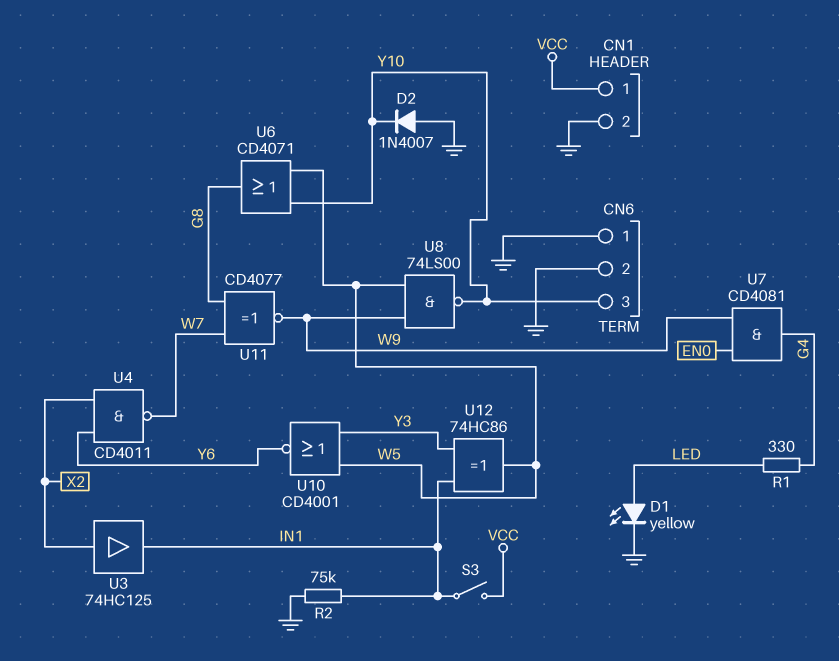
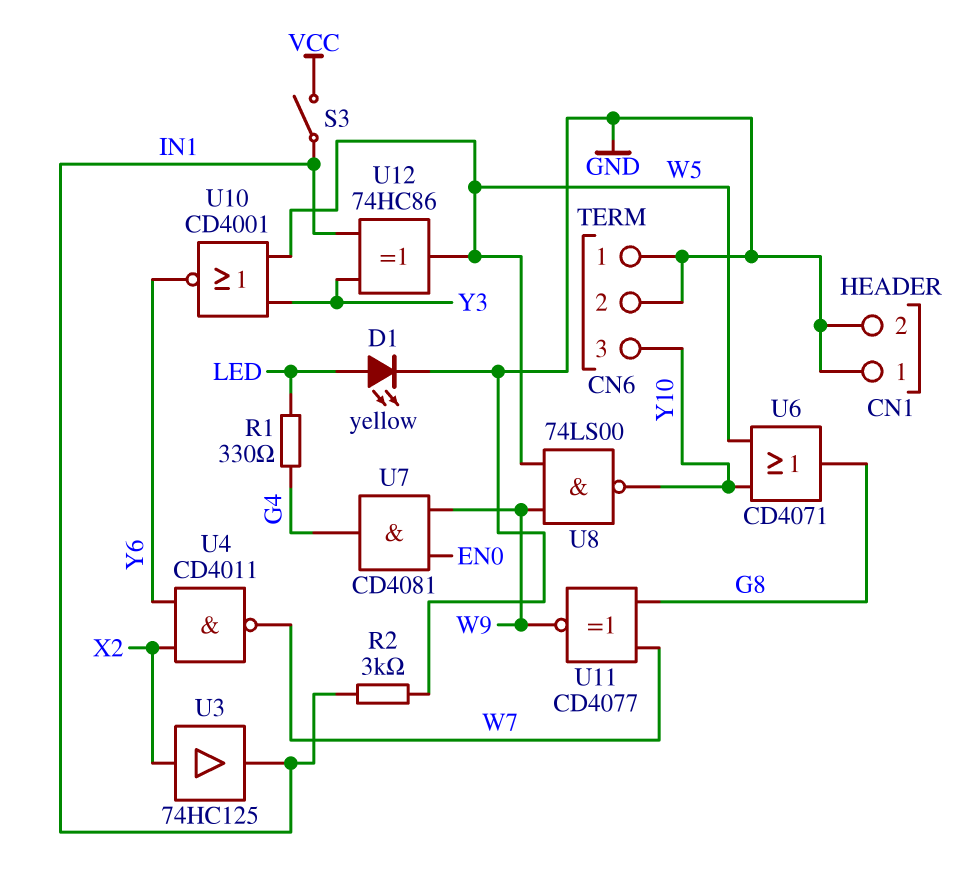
CN1 pin 1: VCC -> GND
D2: diode 1N4007 (A GND, K Y10) -> none
R2: 75k (GND, IN1) -> 3k (GND, IN1)

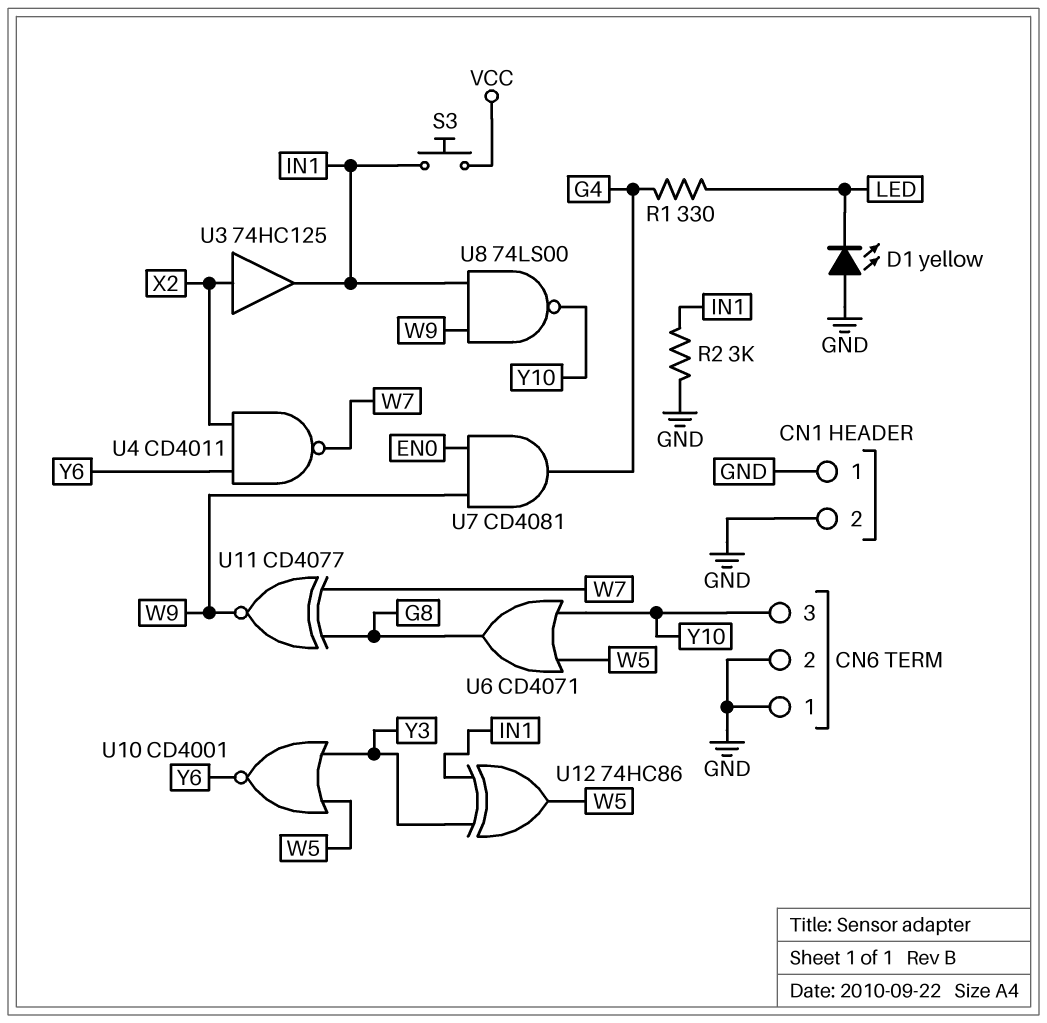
D1: LED yellow (A LED, K GND) -> LED yellow (A GND, K LED)
S3: switch (IN1, VCC) -> button (IN1, VCC)
U8: NAND 74LS00 (in W5, in W9, out Y10) -> NAND 74LS00 (in IN1, in W9, out Y10)

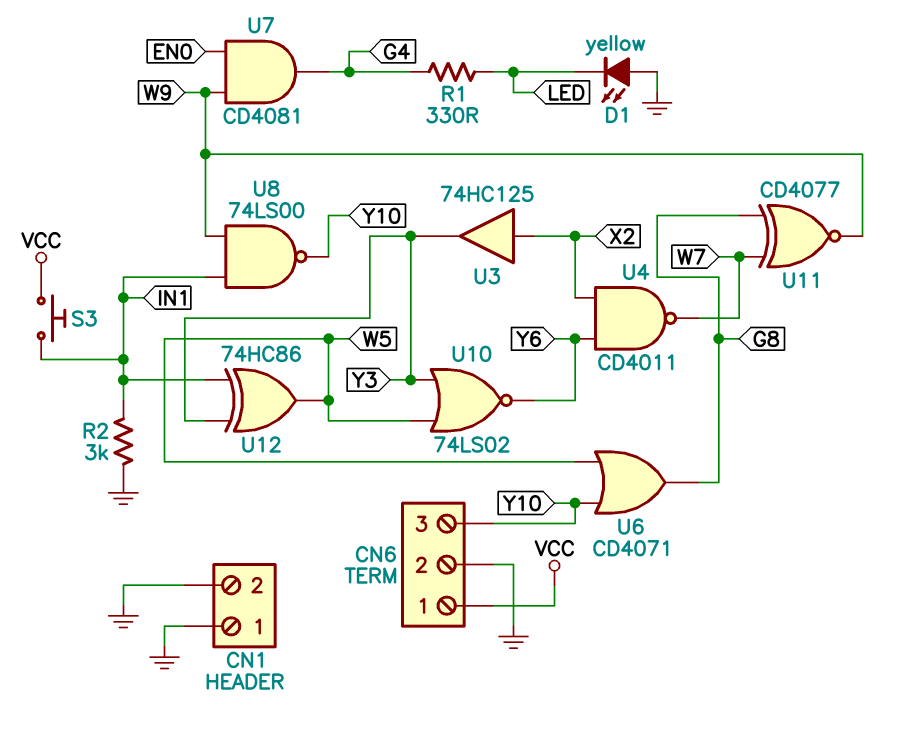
CN6 pin 1: GND -> VCC
U3: buffer 74HC125 (in X2, out IN1) -> buffer 74HC125 (in X2, out Y3)
U10: NOR CD4001 (in W5, in Y3, out Y6) -> NOR 74LS02 (in W5, in Y3, out Y6)

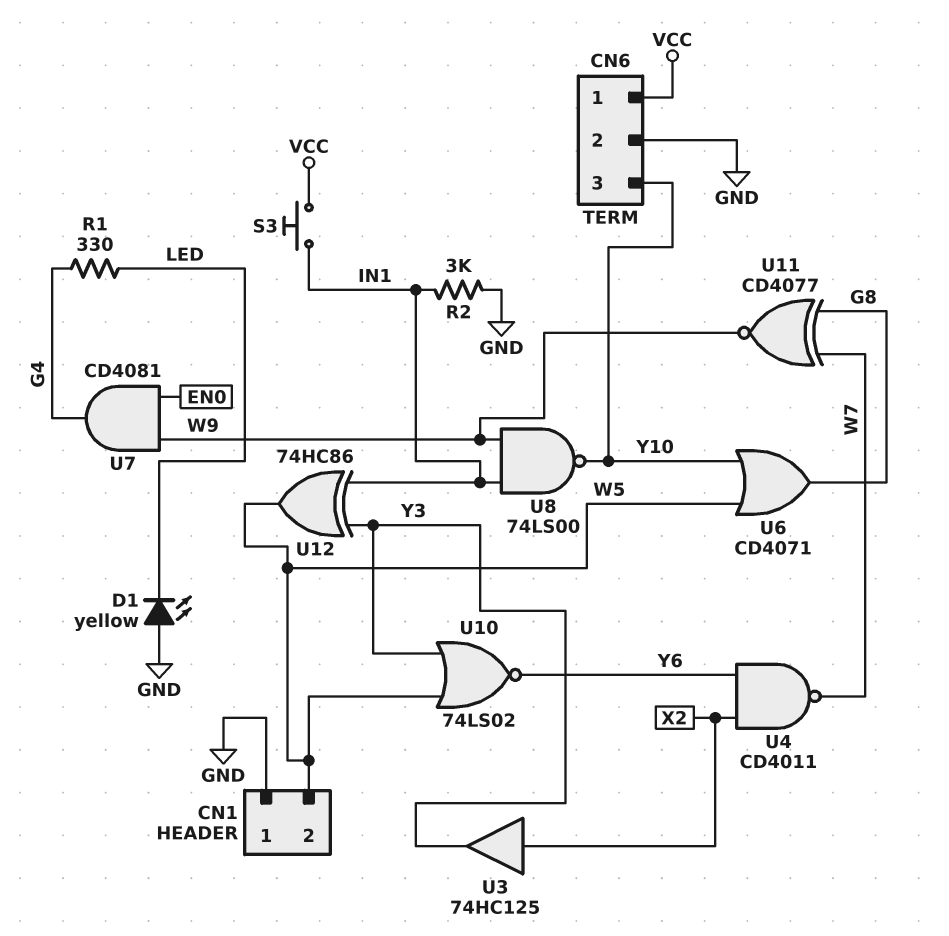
CN1 pin 2: GND -> W5

